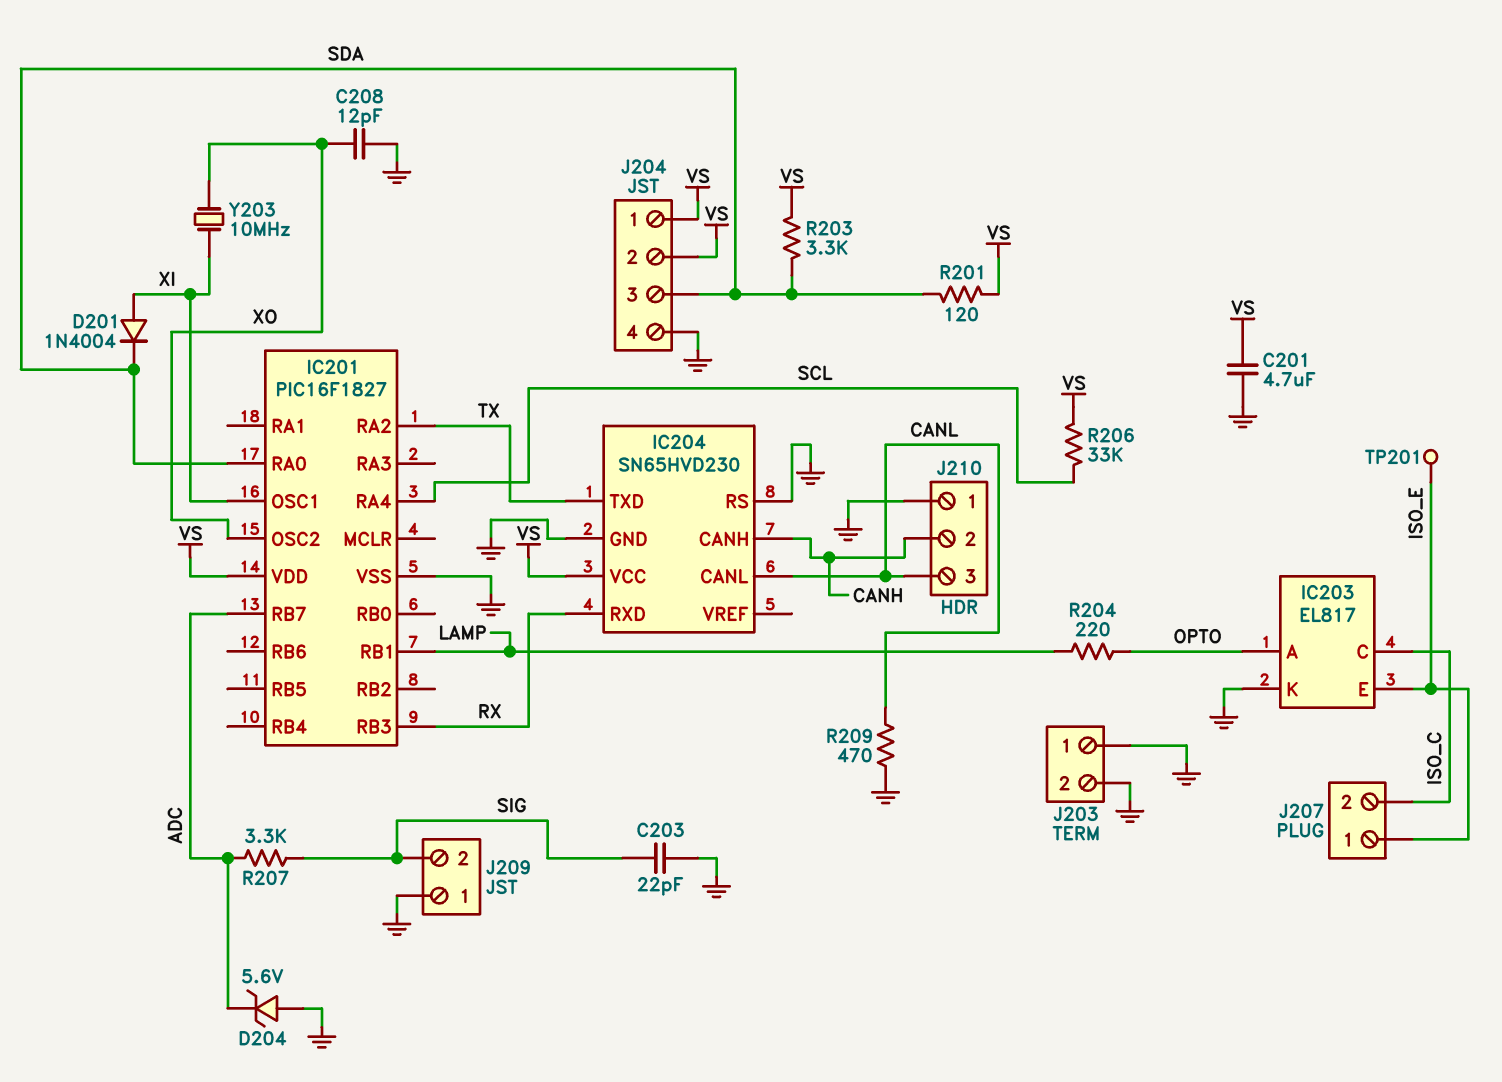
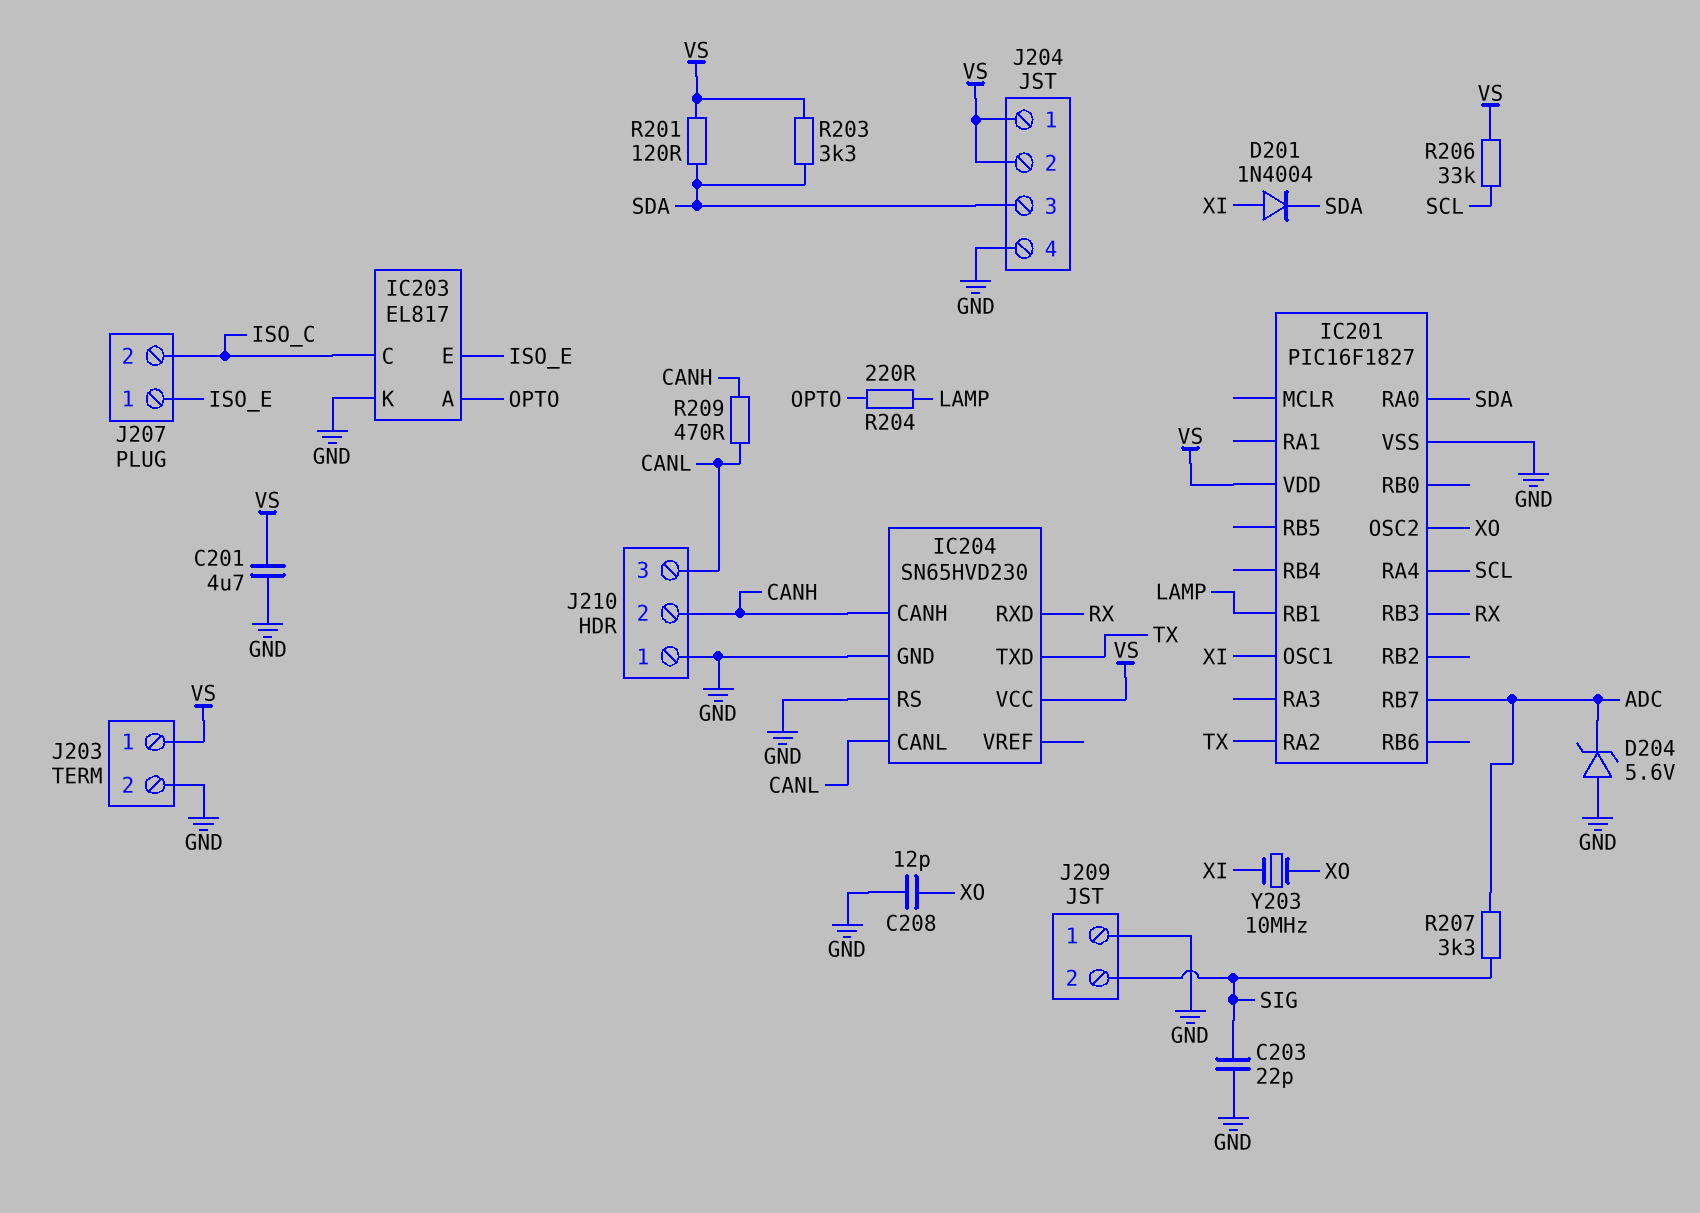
J203 pin 1: GND -> VS
R209: 470 (CANL, GND) -> 470 (CANH, CANL)
TP201: test point (ISO_E) -> none

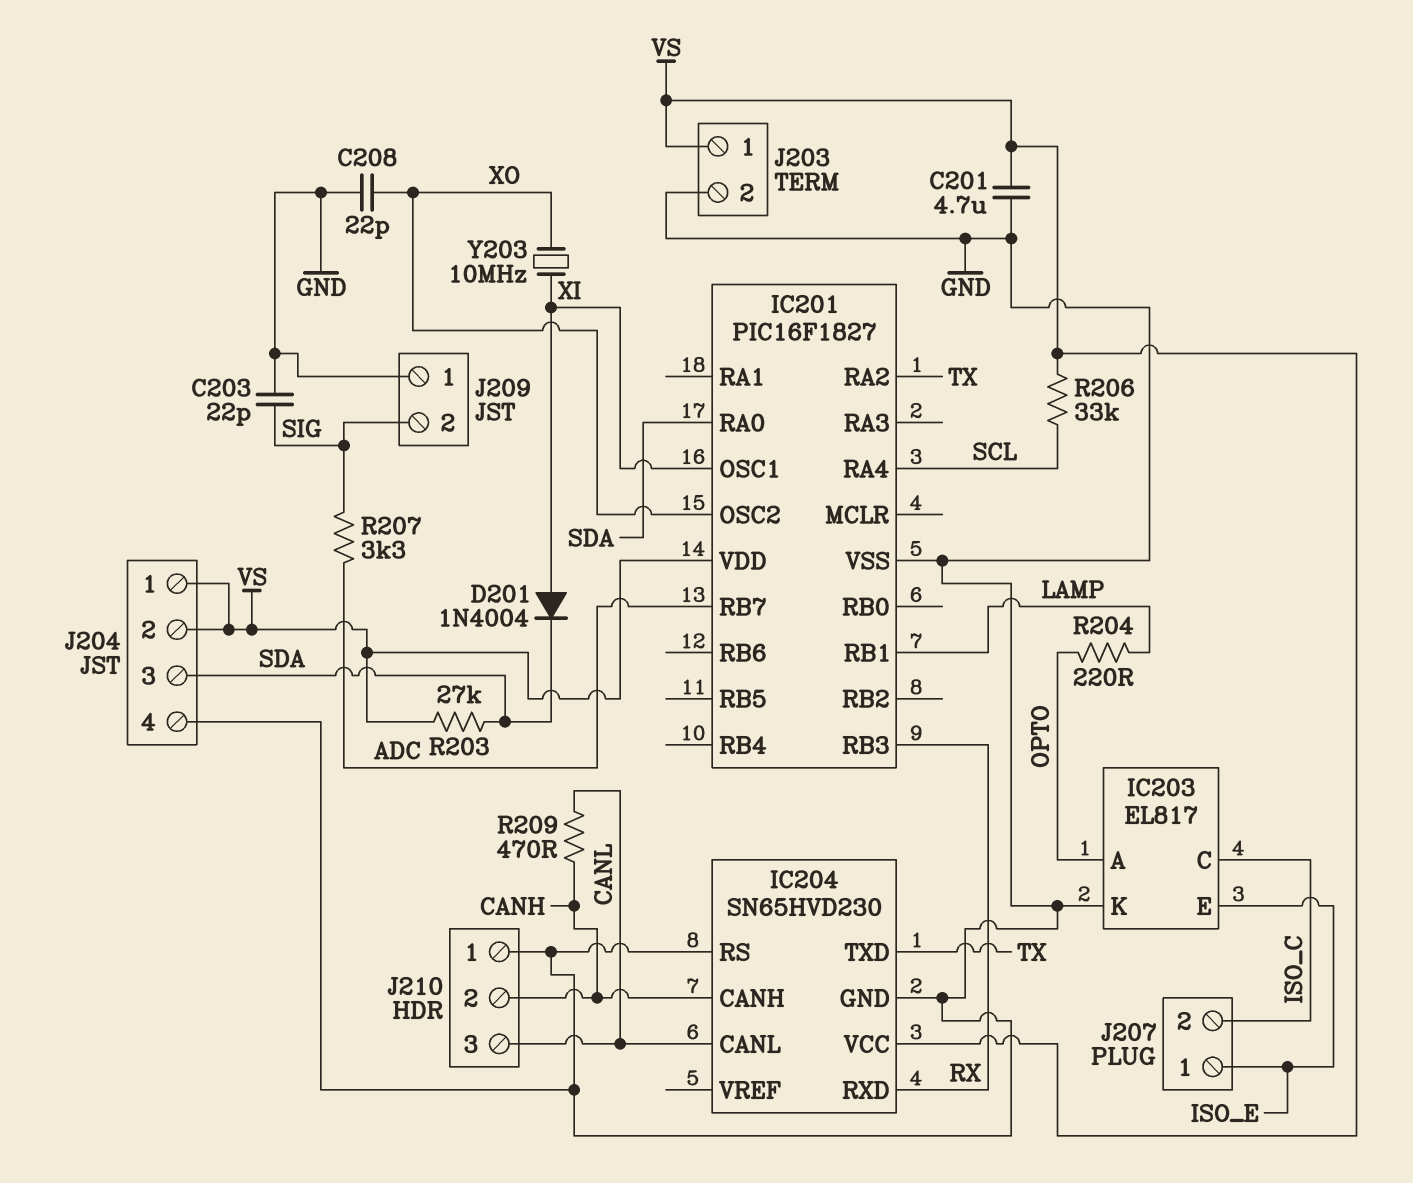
C208: 12pF (GND, XO) -> 22pF (GND, XO)
D204: zener 5.6V (A GND, K ADC) -> none
R201: 120 (SDA, VS) -> none
R203: 3.3k (SDA, VS) -> 27k (SDA, VS)

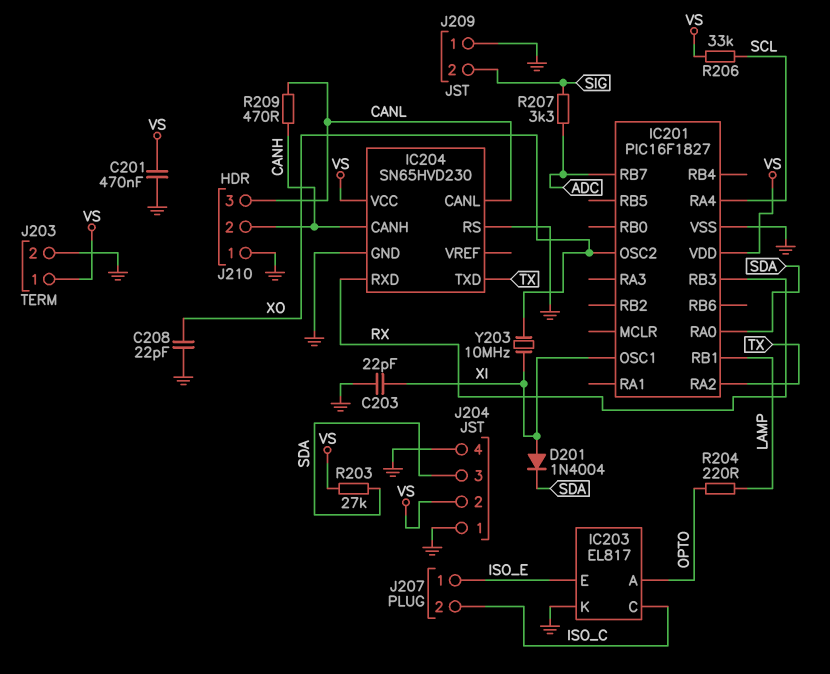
C201: 4.7uF (GND, VS) -> 470nF (GND, VS)
C203: 22pF (GND, SIG) -> 22pF (GND, XI)
J204 pin 1: VS -> GND

